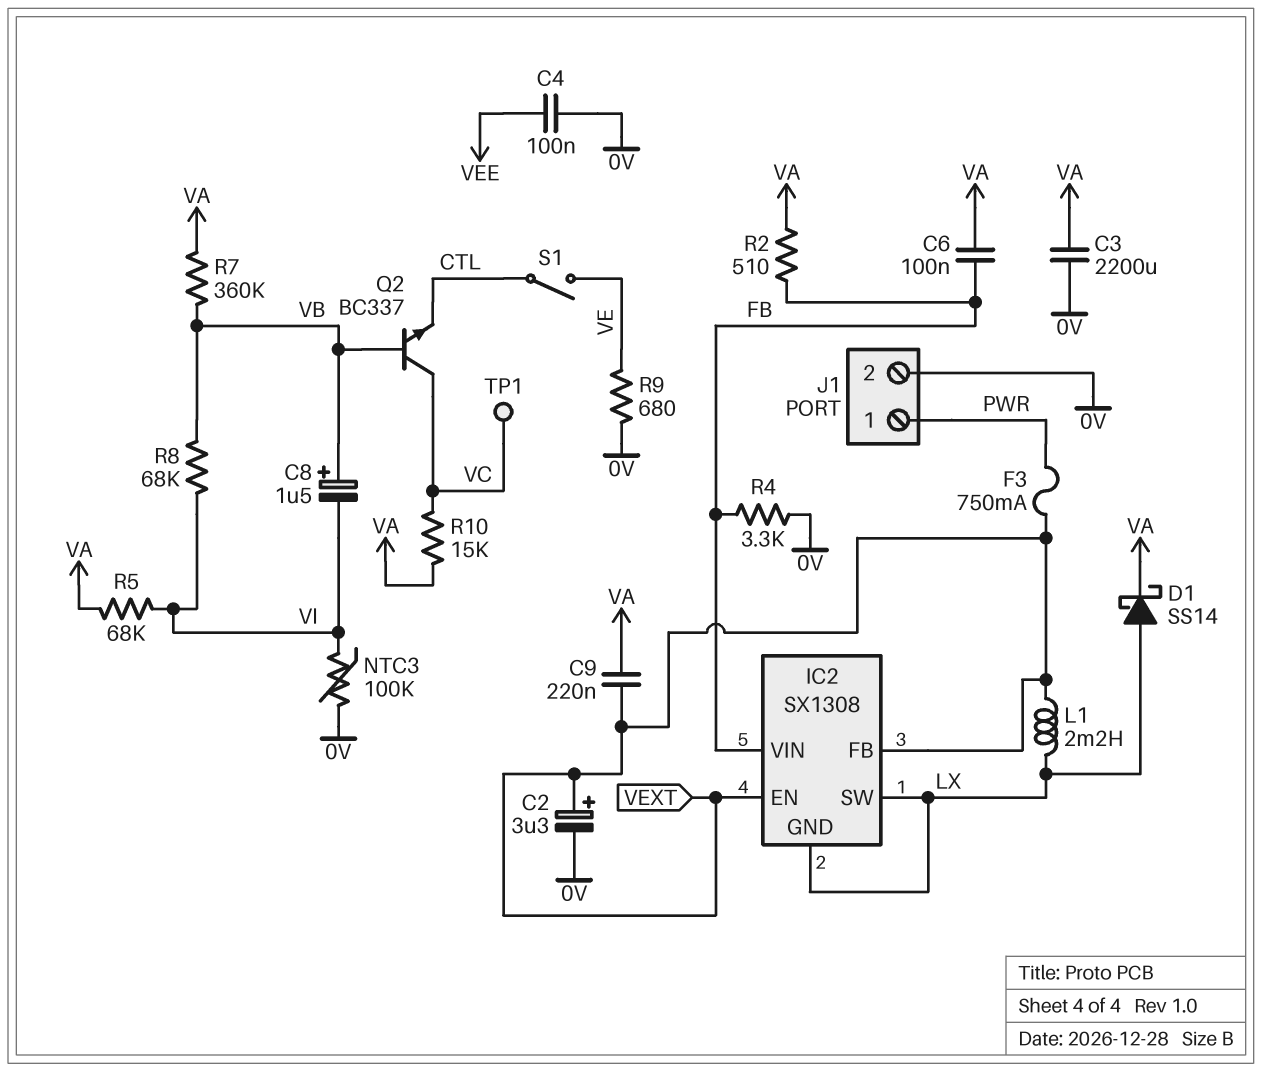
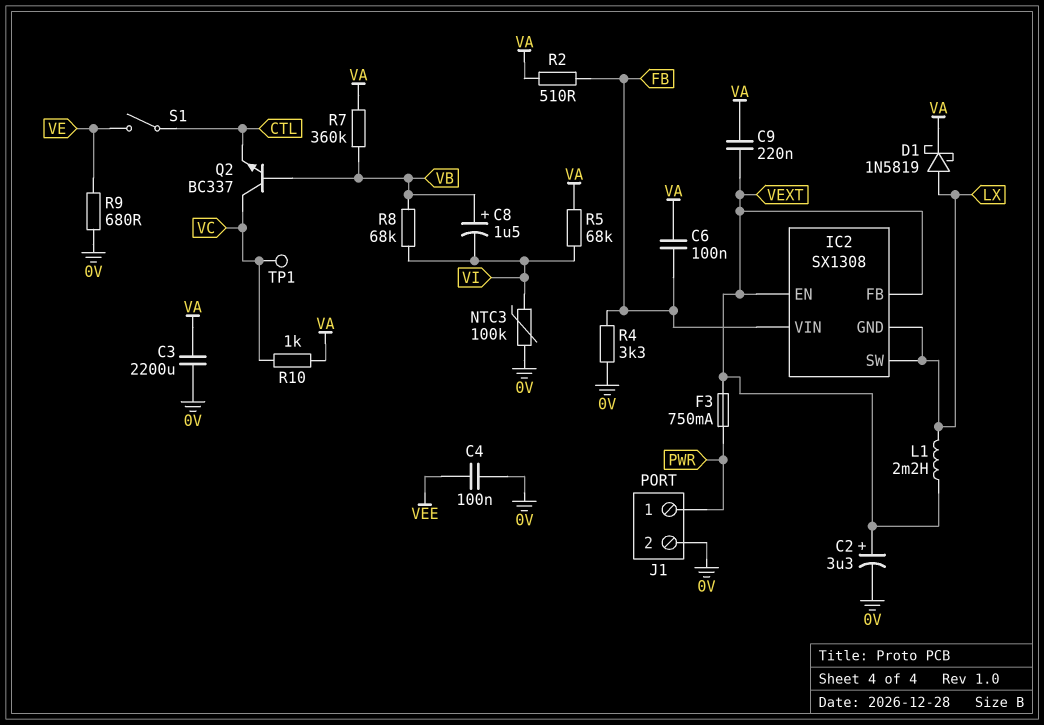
D1: schottky SS14 (A LX, K VA) -> schottky 1N5819 (A LX, K VA)
R10: 15k (VA, VC) -> 1k (VA, VC)

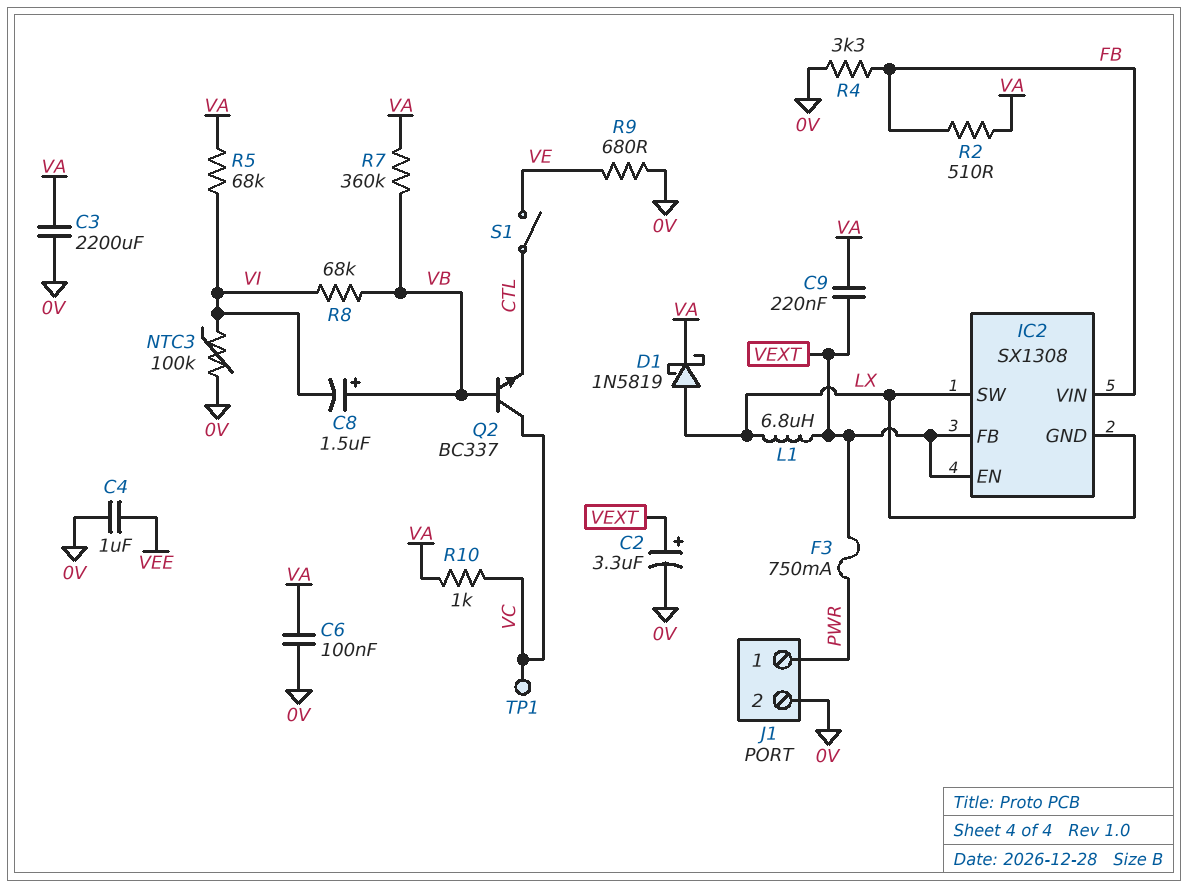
C4: 100nF (0V, VEE) -> 1uF (0V, VEE)
C6: 100nF (FB, VA) -> 100nF (0V, VA)
L1: 2.2mH (LX, VEXT) -> 6.8uH (LX, VEXT)

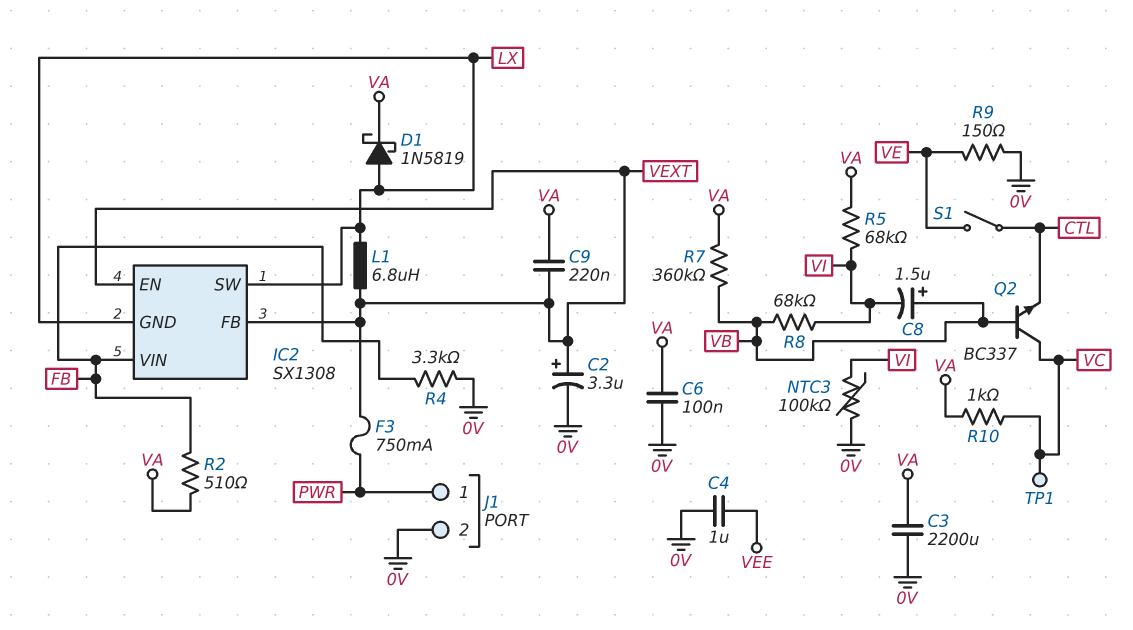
R9: 680 (0V, VE) -> 150 (0V, VE)

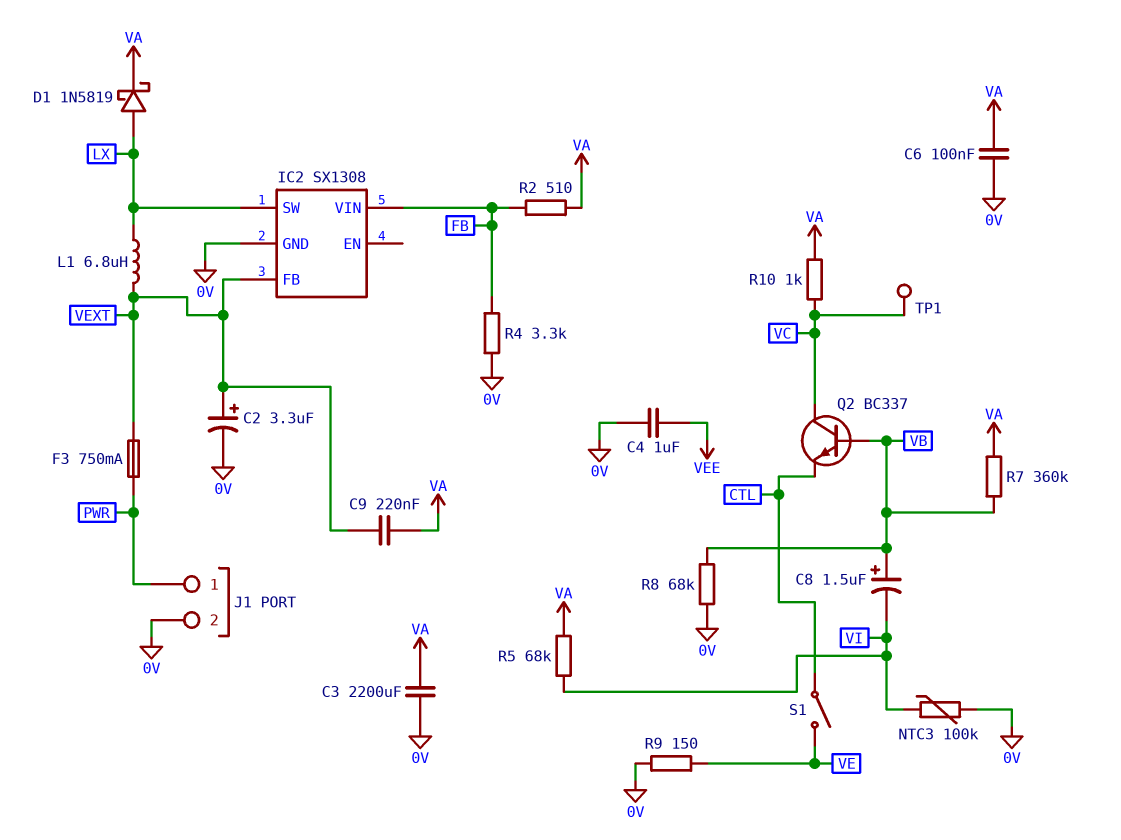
IC2 pin EN: VEXT -> none
IC2 pin GND: LX -> 0V
R8: 68k (VB, VI) -> 68k (0V, VB)

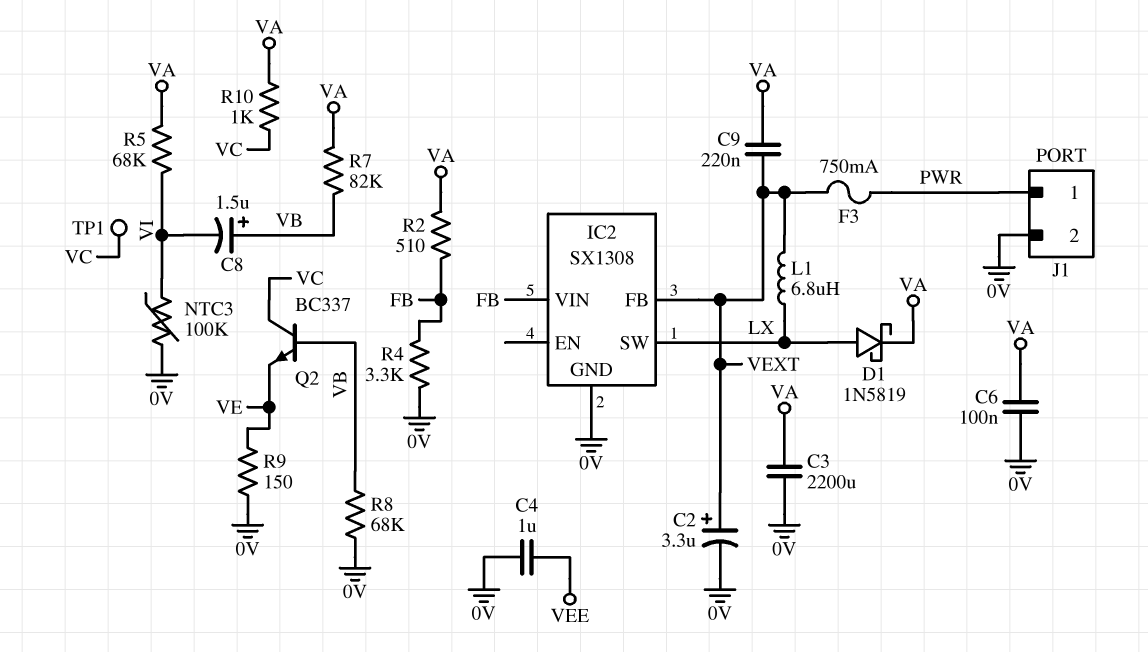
Q2: NPN BC337 (B VB, C VC, E CTL) -> NPN BC337 (B VB, C VC, E VE)
R7: 360k (VA, VB) -> 82k (VA, VB)
S1: switch (CTL, VE) -> none

